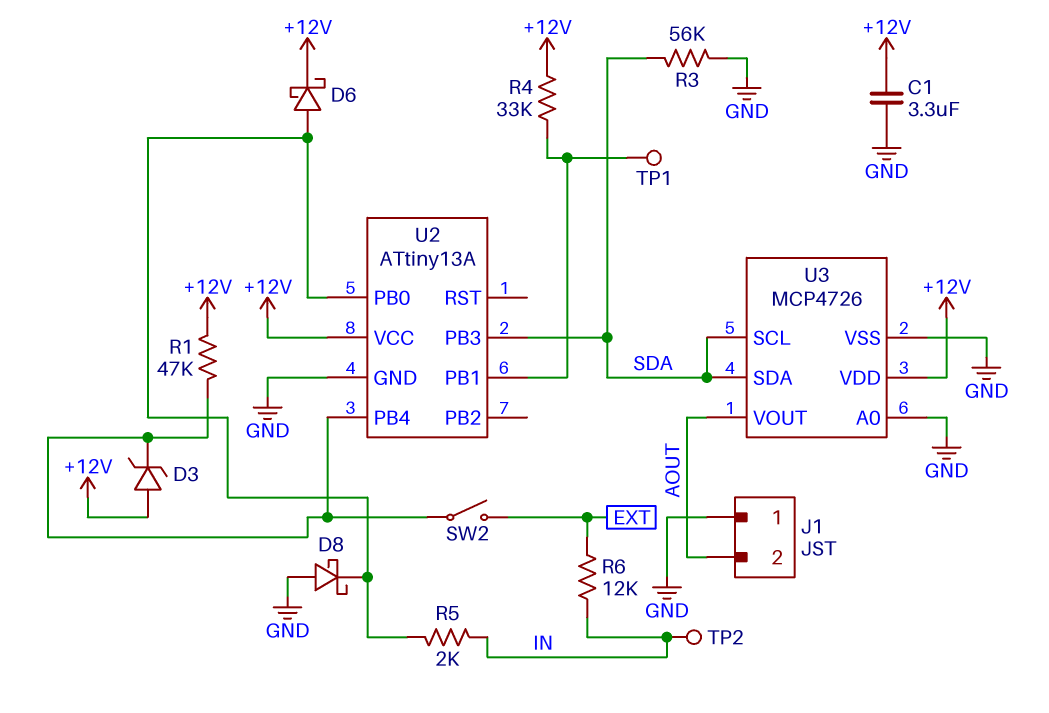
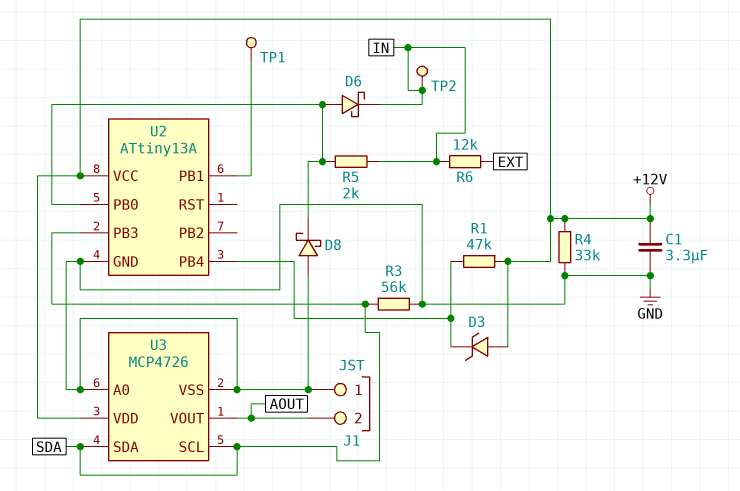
D6: schottky (A U2/PB0, K +12V) -> schottky (A U2/PB0, K IN)
R4: 33k (+12V, U2/PB1) -> 33k (+12V, GND)
SW2: switch (EXT, U2/PB4) -> none

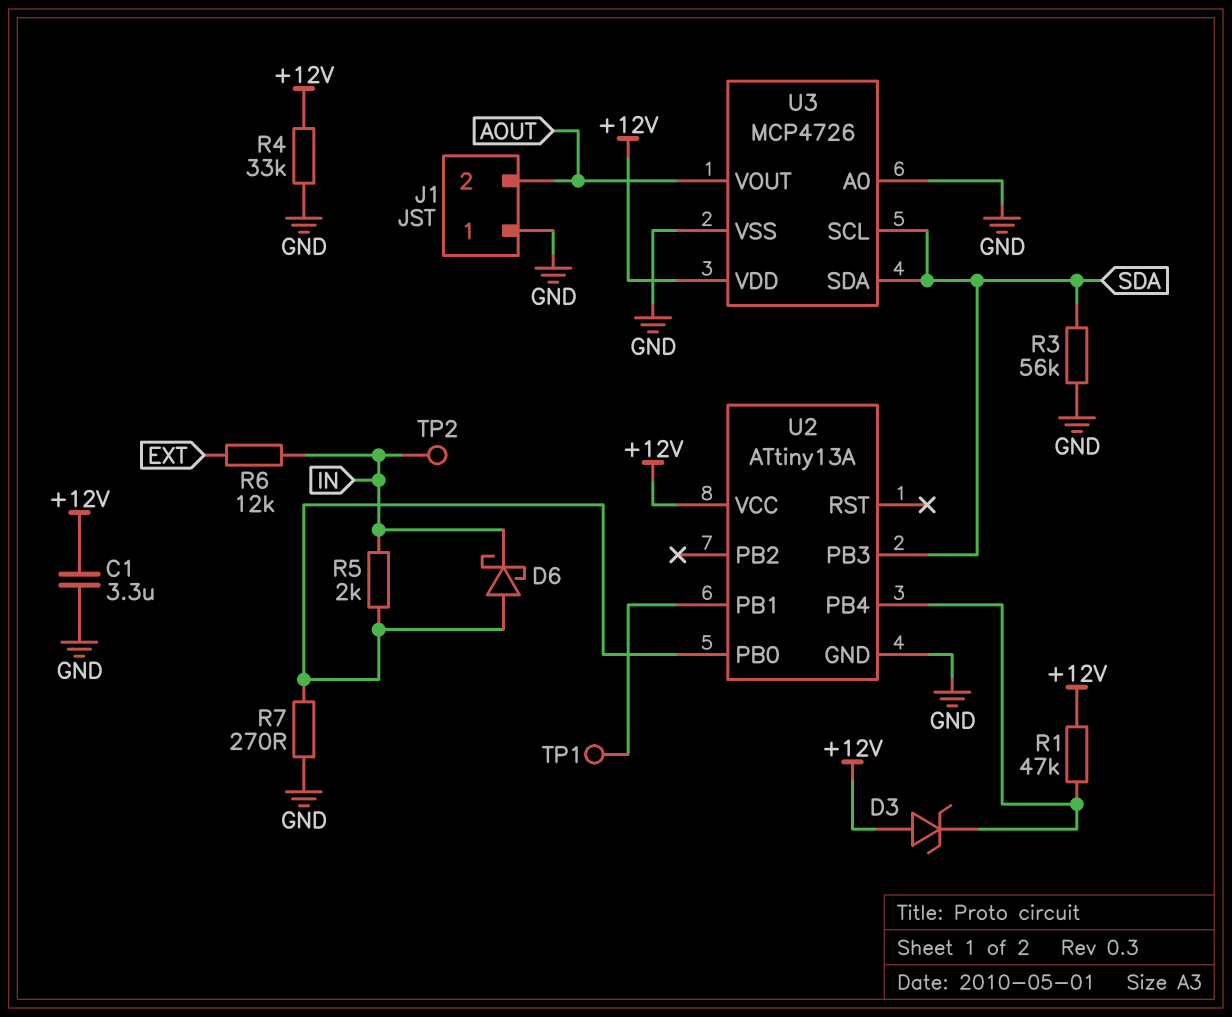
D8: schottky (A GND, K U2/PB0) -> none
R7: none -> 270 (GND, U2/PB0)

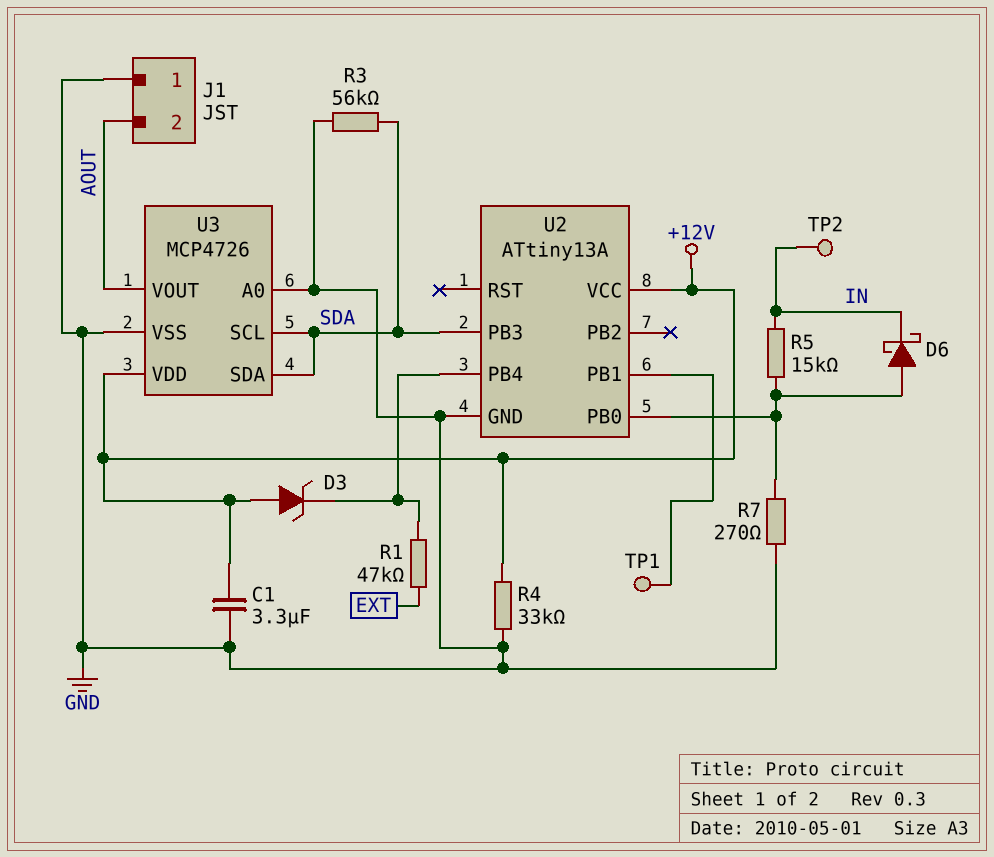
R1: 47k (+12V, U2/PB4) -> 47k (EXT, U2/PB4)
R5: 2k (IN, U2/PB0) -> 15k (IN, U2/PB0)
R6: 12k (EXT, IN) -> none

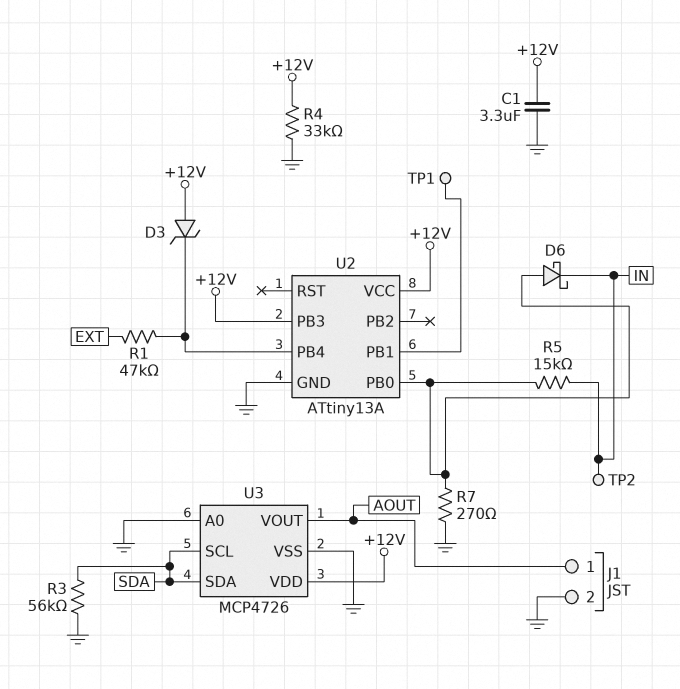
J1 pin 1: GND -> AOUT
J1 pin 2: AOUT -> GND
U2 pin PB3: SDA -> +12V

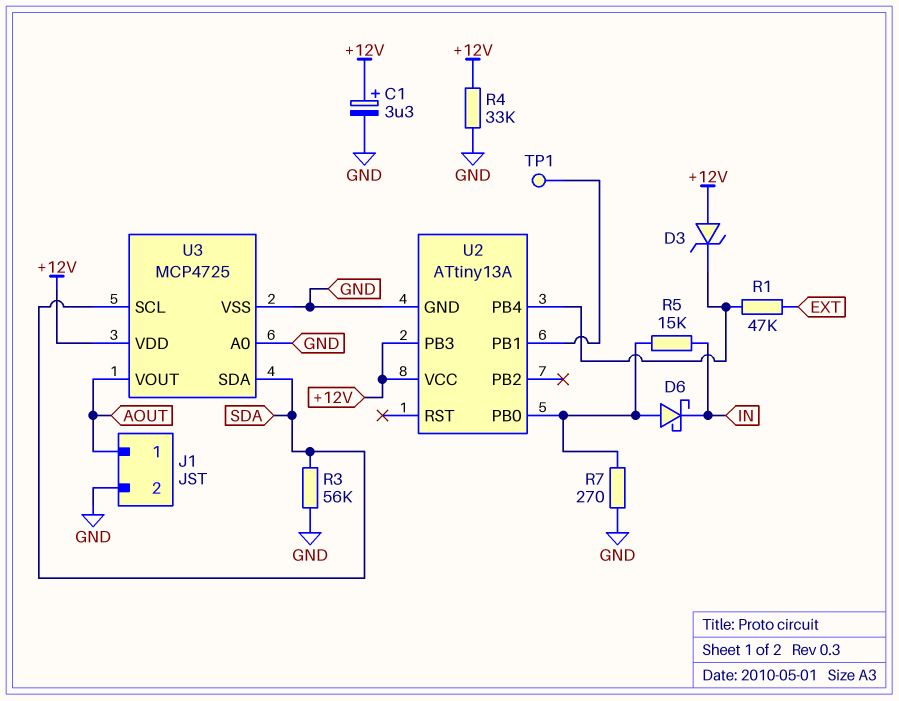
C1: 3.3uF (+12V, GND) -> 3.3uF (plus +12V, minus GND)
TP2: test point (IN) -> none
U3: MCP4726 -> MCP4725

